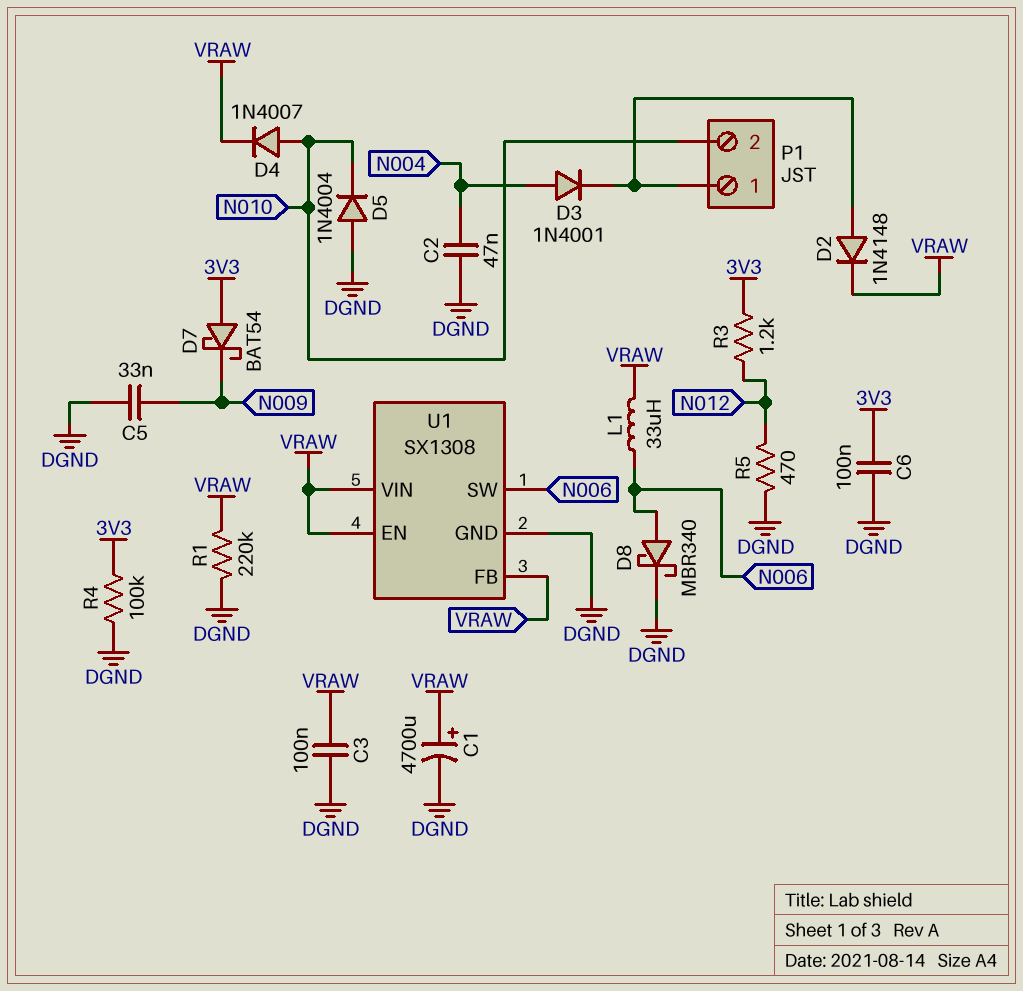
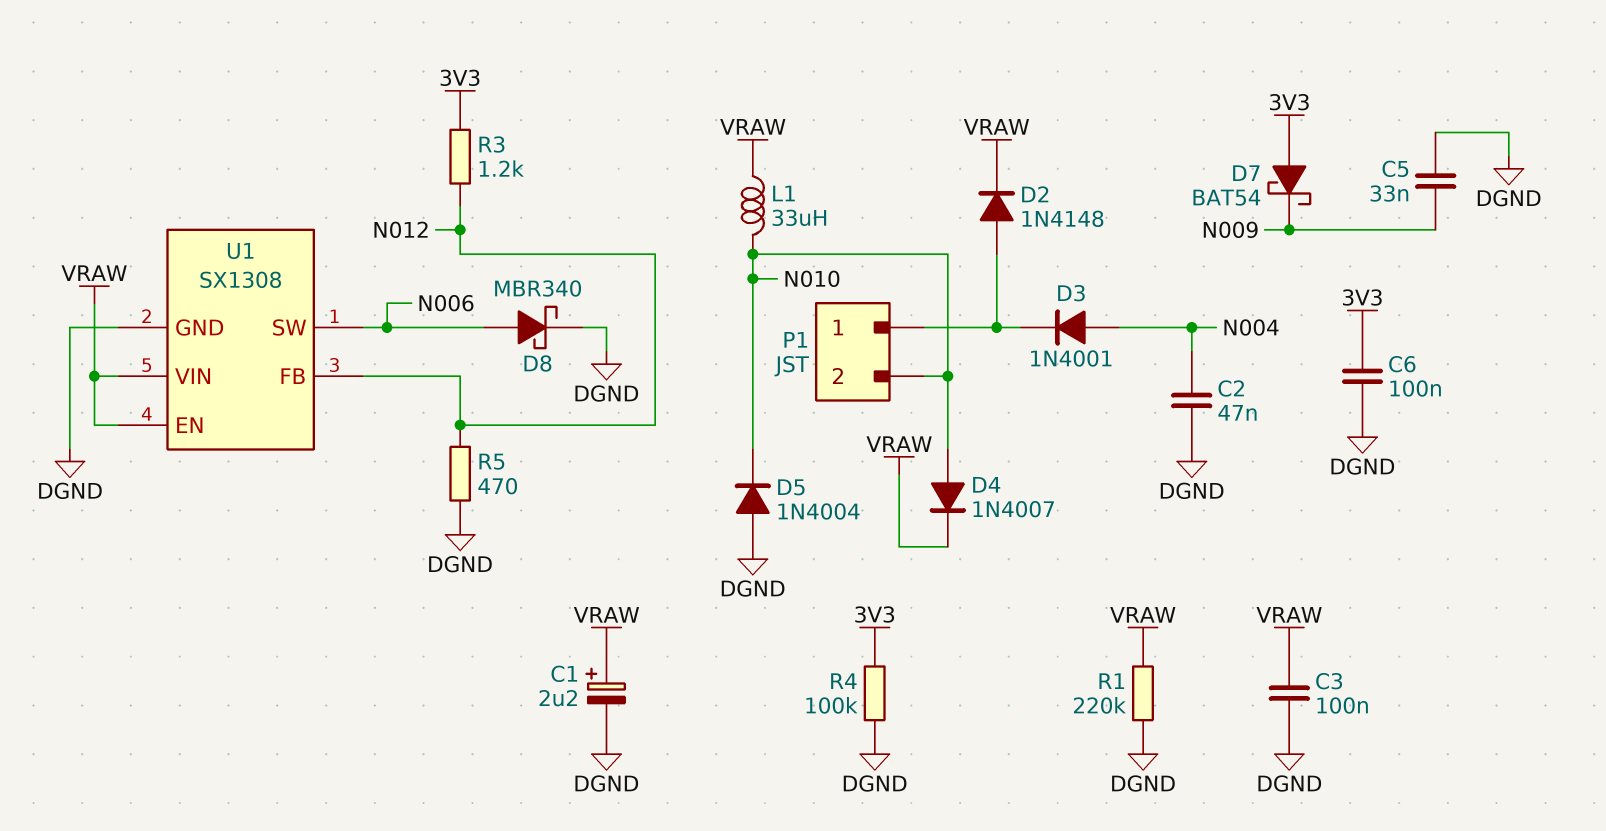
C1: 4700uF (plus VRAW, minus DGND) -> 2.2uF (plus VRAW, minus DGND)
L1: 33uH (N006, VRAW) -> 33uH (N010, VRAW)
U1 pin FB: VRAW -> N012

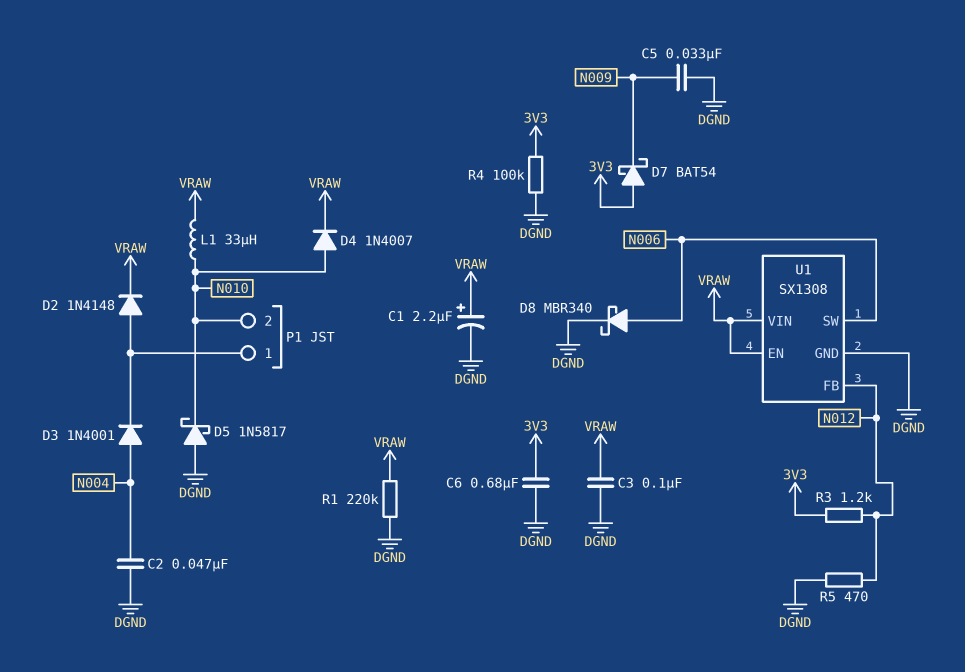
C6: 100nF (3V3, DGND) -> 680nF (3V3, DGND)
D5: diode 1N4004 (A DGND, K N010) -> schottky 1N5817 (A DGND, K N010)

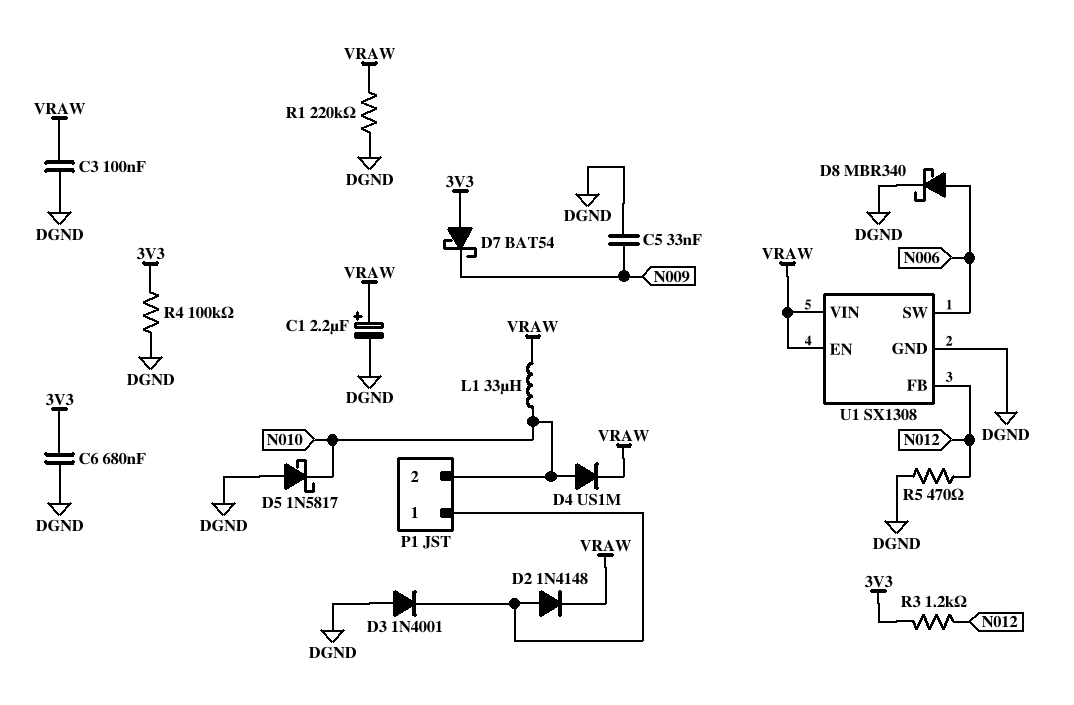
C2: 47nF (DGND, N004) -> none
D3: diode 1N4001 (A N004, K P1/1) -> diode 1N4001 (A DGND, K P1/1)
D4: diode 1N4007 (A N010, K VRAW) -> diode US1M (A N010, K VRAW)

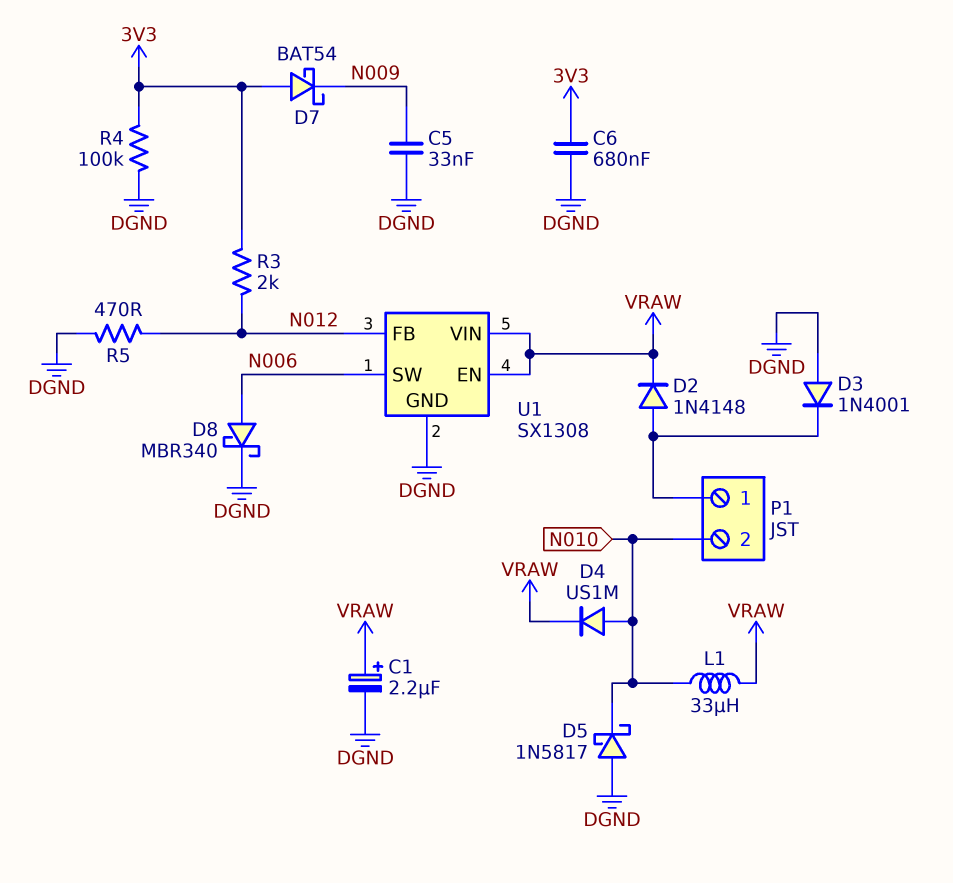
C3: 100nF (DGND, VRAW) -> none
R1: 220k (DGND, VRAW) -> none
R3: 1.2k (3V3, N012) -> 2k (3V3, N012)

